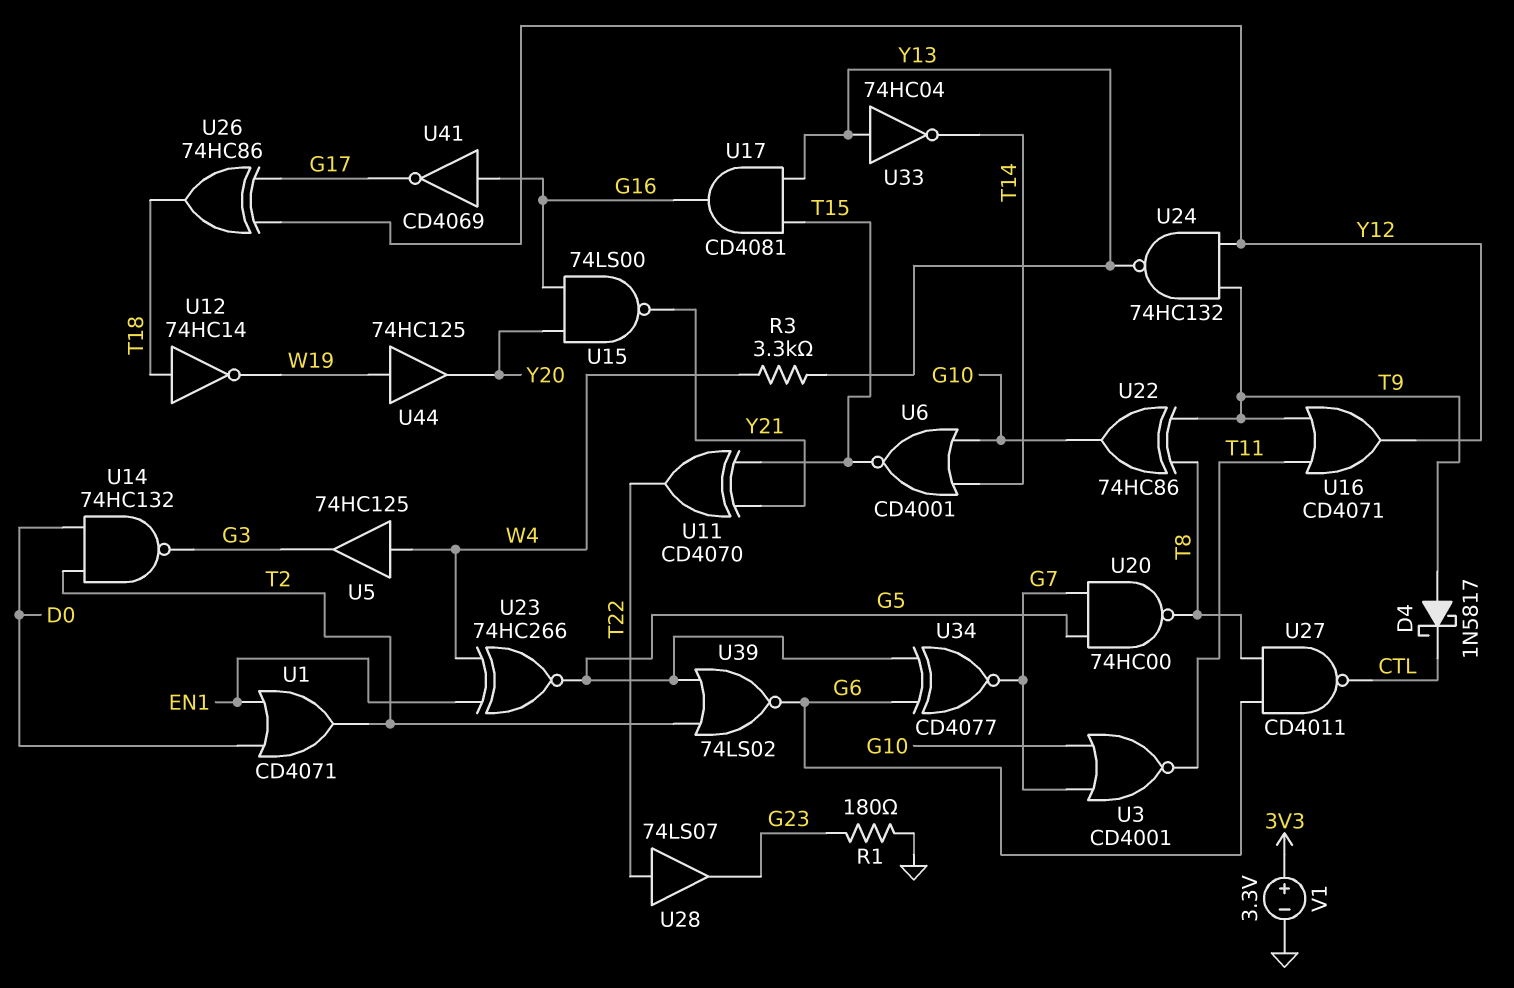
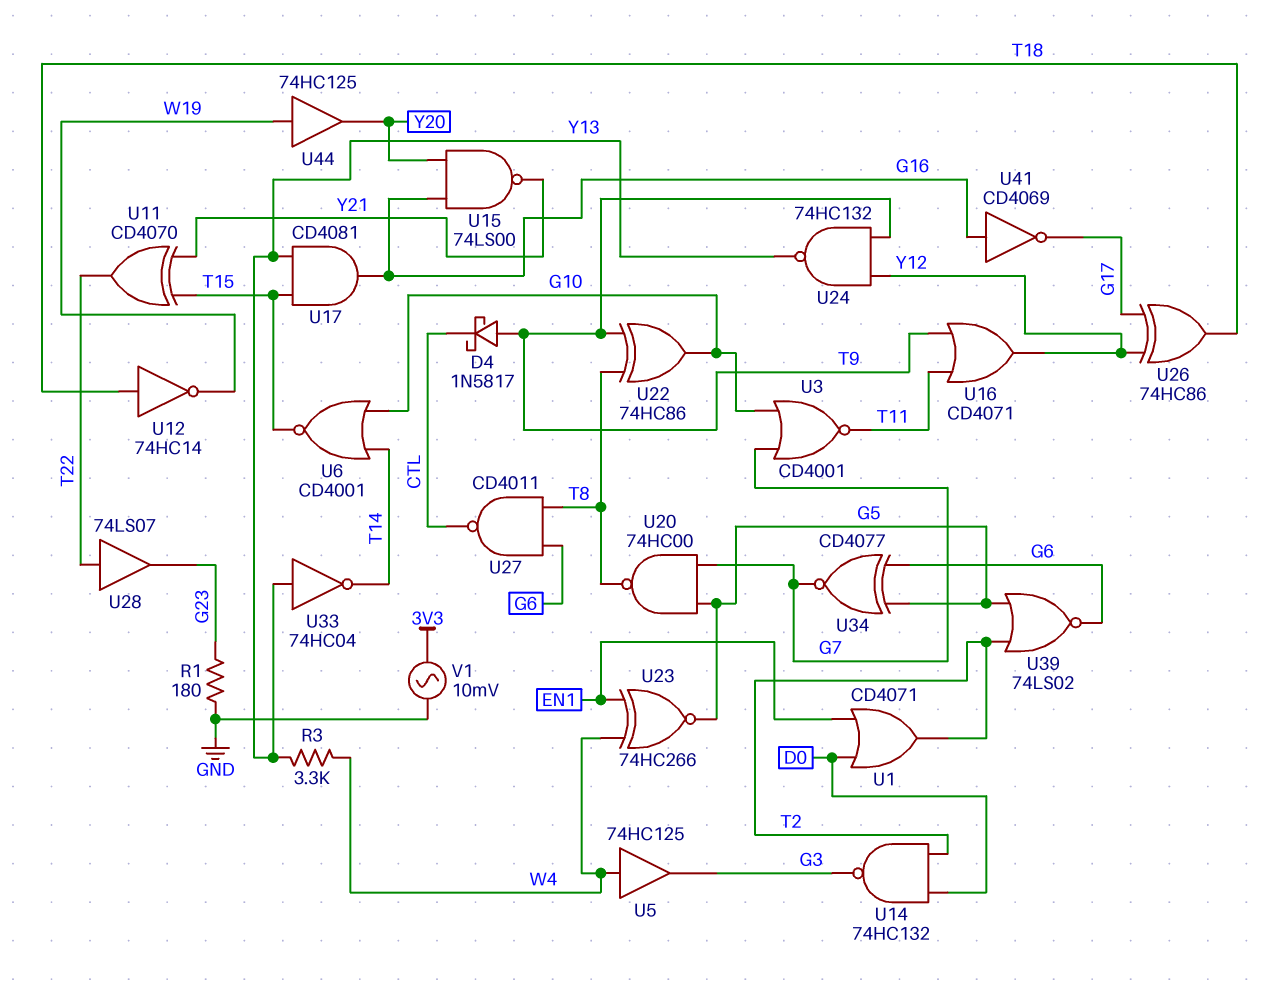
V1: 3.3V (plus 3V3, minus GND) -> AC 10mV (3V3, GND)

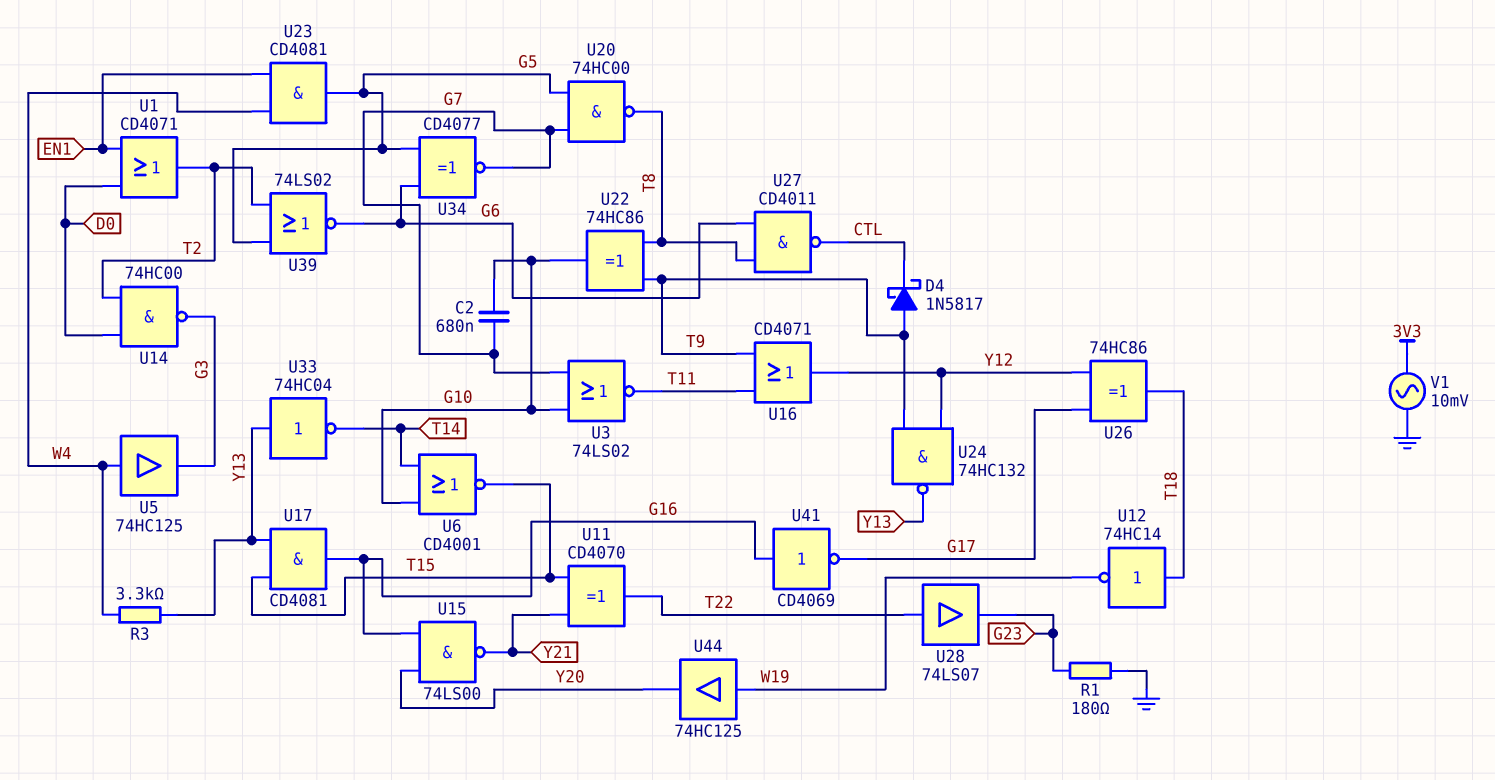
C2: none -> 680nF (G7, G10)
U3: NOR CD4001 (in G7, in G10, out T11) -> NOR 74LS02 (in G7, in G10, out T11)
U14: NAND 74HC132 (in D0, in T2, out G3) -> NAND 74HC00 (in D0, in T2, out G3)
U23: XNOR 74HC266 (in EN1, in W4, out G5) -> AND CD4081 (in EN1, in W4, out G5)

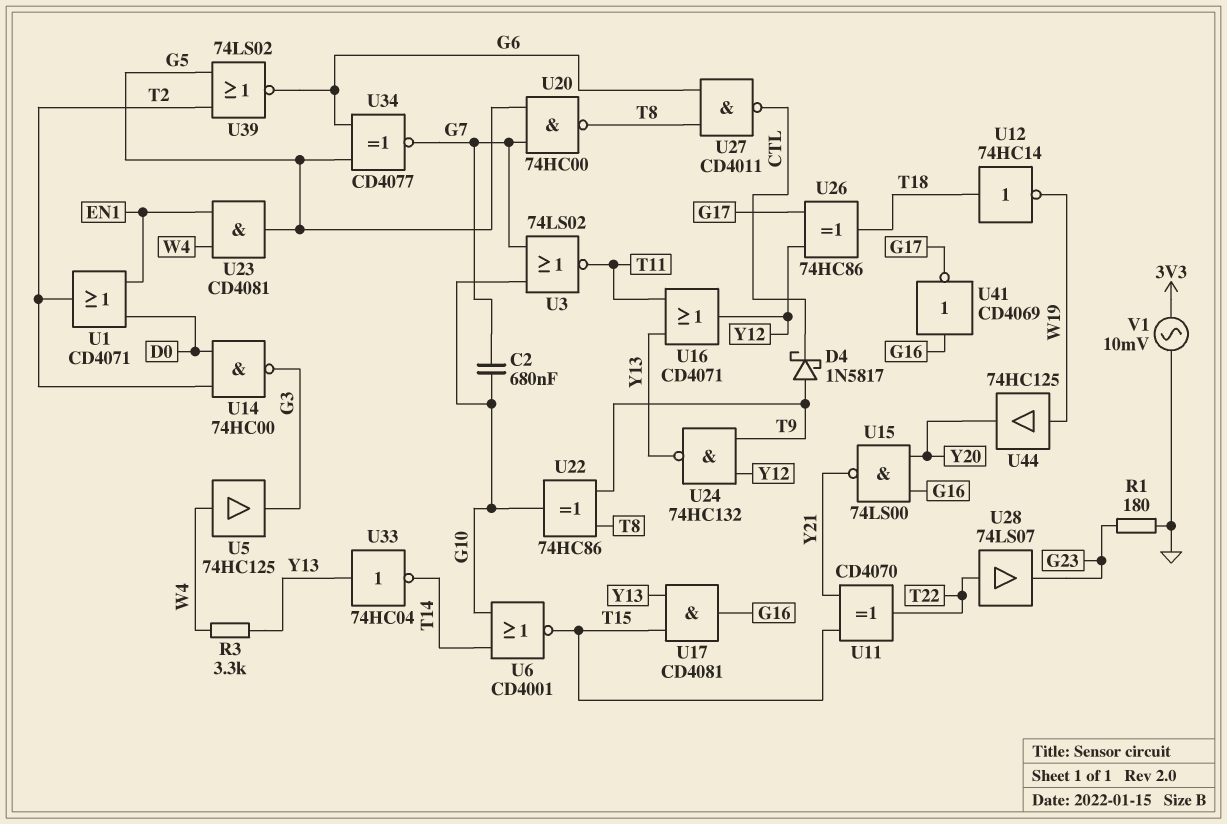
U16: OR CD4071 (in T9, in T11, out Y12) -> OR CD4071 (in T11, in Y13, out Y12)

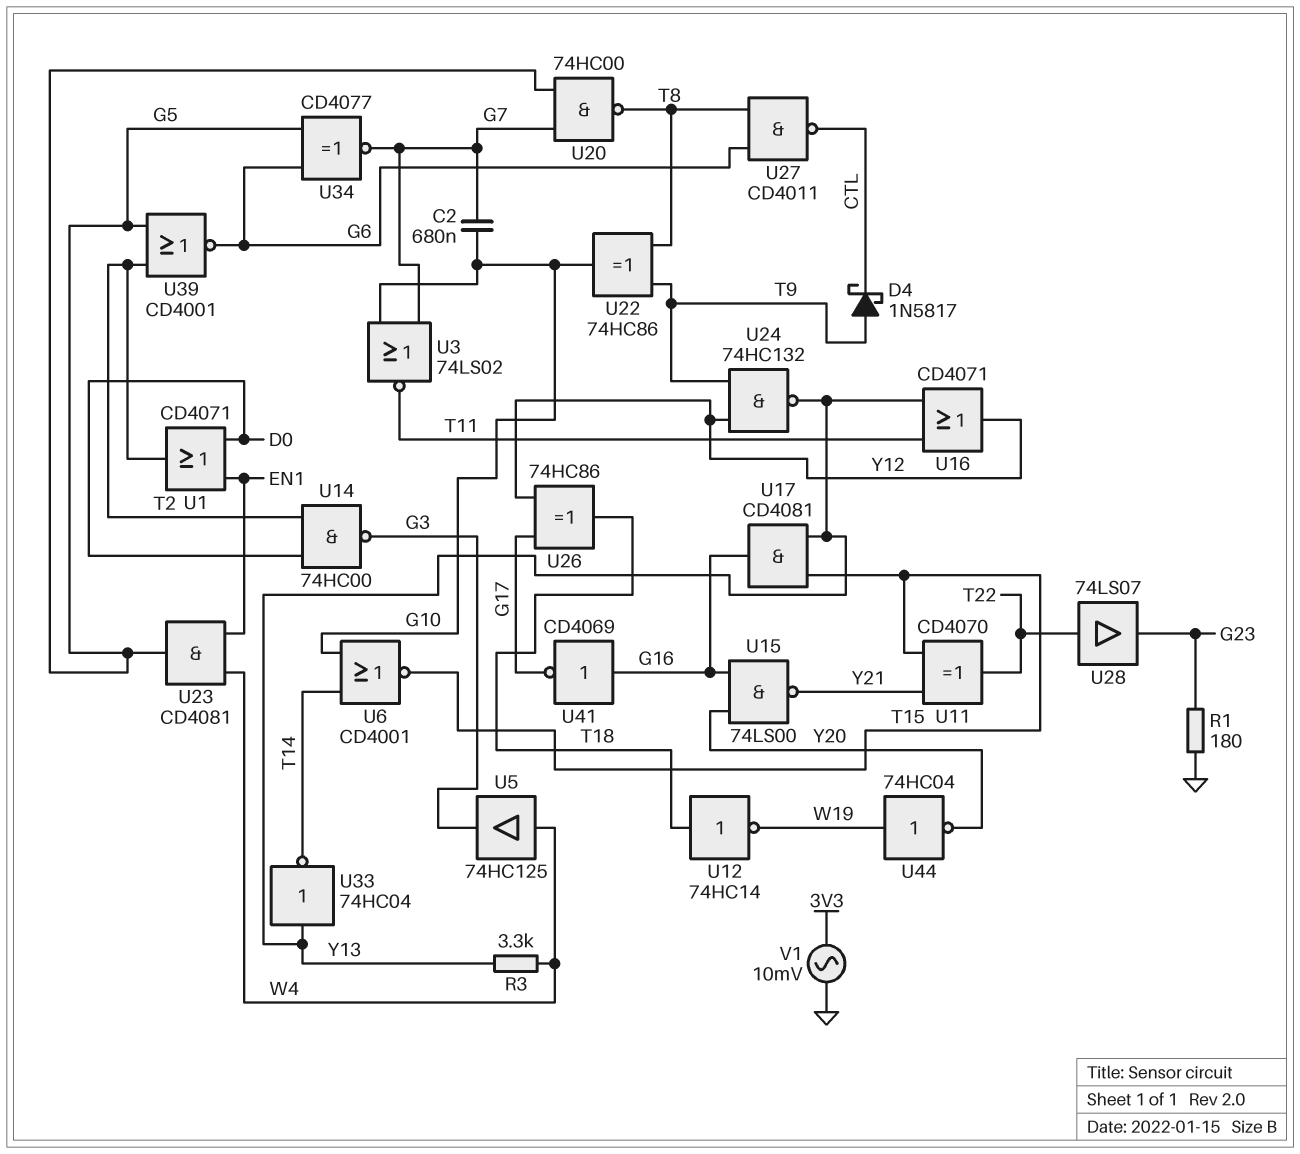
U39: NOR 74LS02 (in G5, in T2, out G6) -> NOR CD4001 (in G5, in T2, out G6)
U44: buffer 74HC125 (in W19, out Y20) -> NOT 74HC04 (in W19, out Y20)

